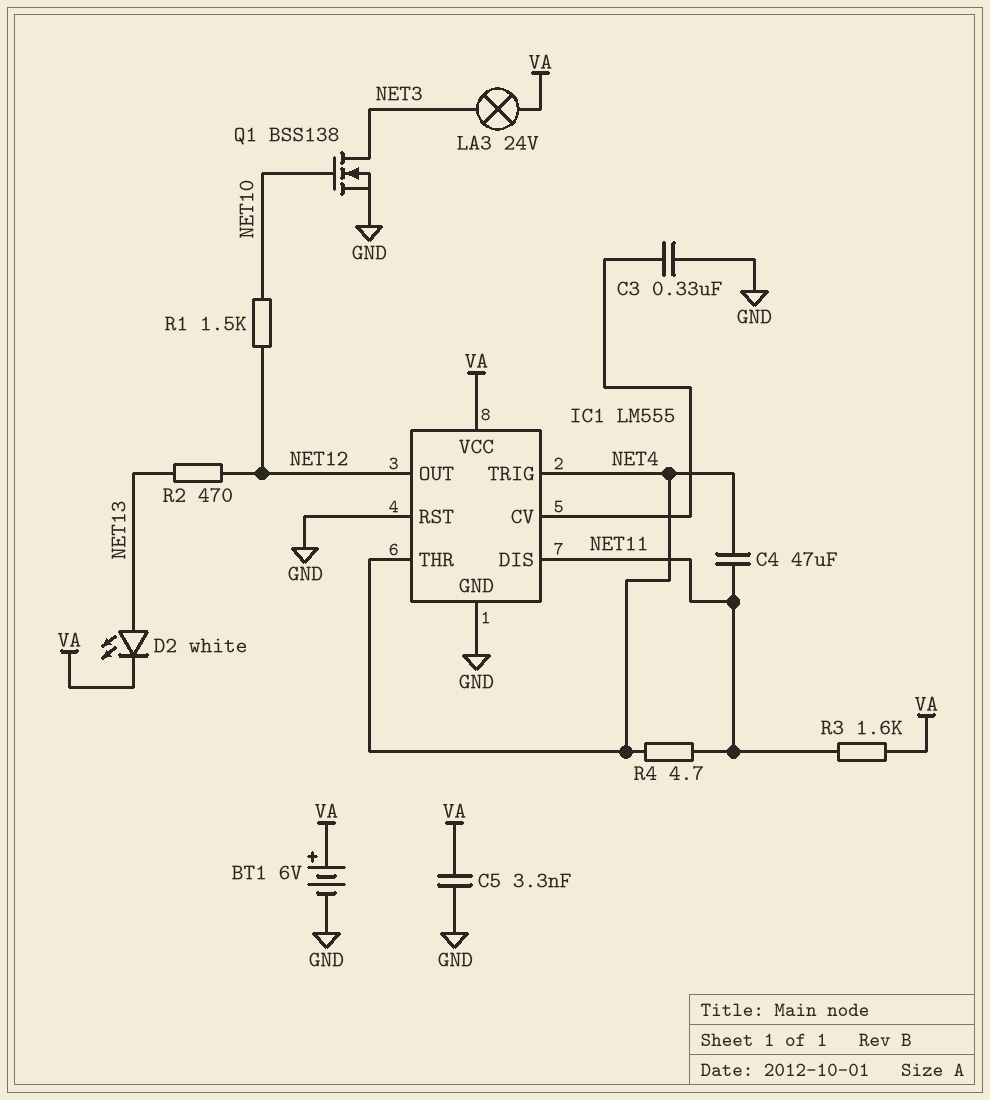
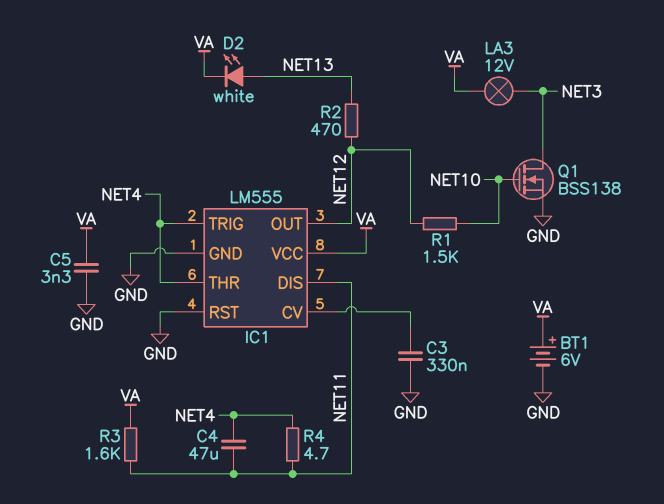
LA3: lamp 24V (NET3, VA) -> lamp 12V (NET3, VA)

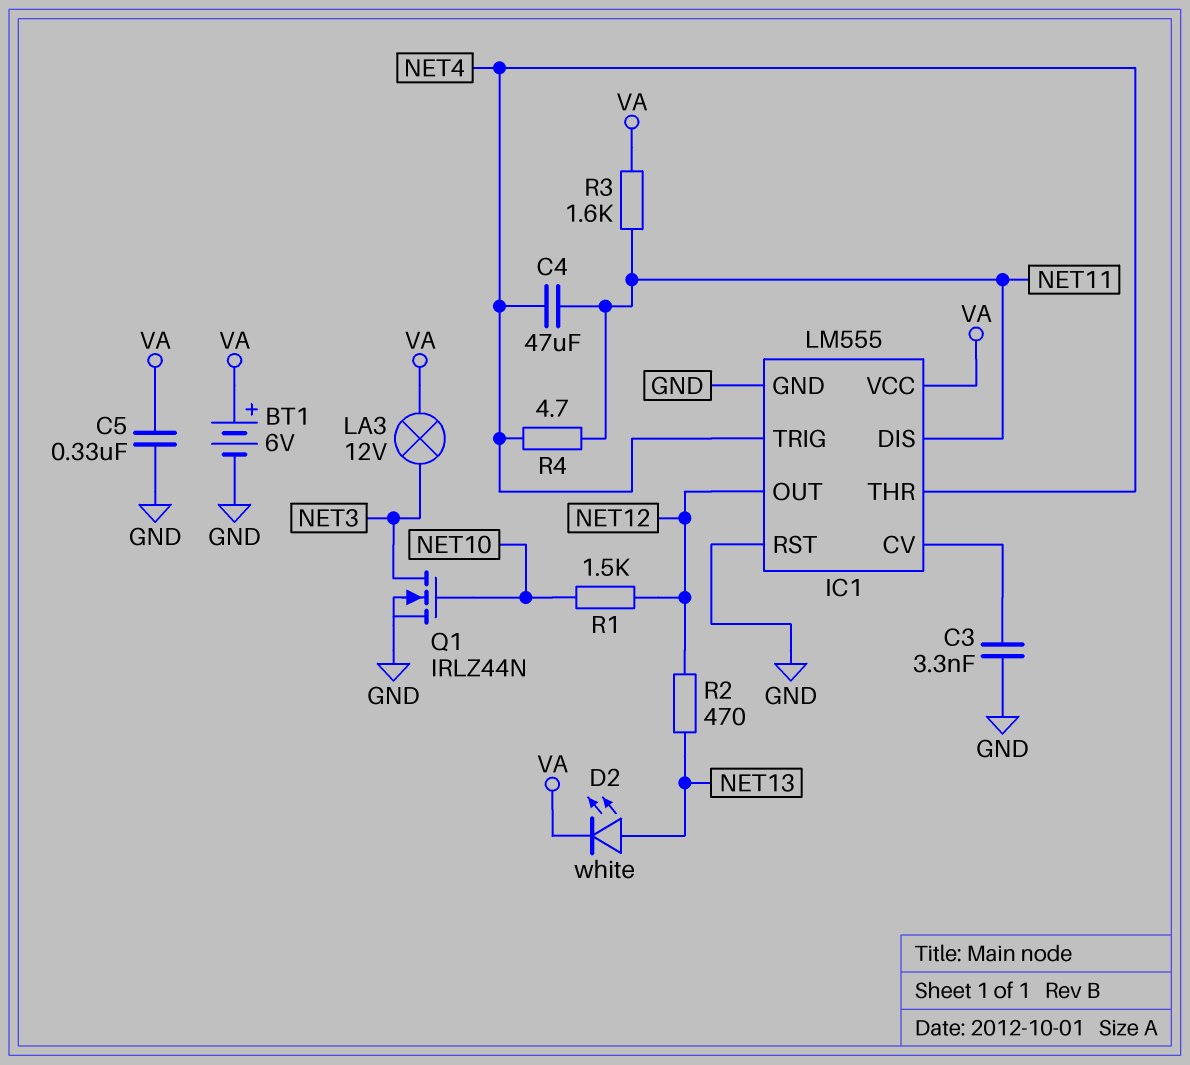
C3: 330nF (GND, IC1/CV) -> 3.3nF (GND, IC1/CV)
C5: 3.3nF (GND, VA) -> 330nF (GND, VA)
Q1: NMOS BSS138 (G NET10, D NET3, S GND) -> NMOS IRLZ44N (G NET10, D NET3, S GND)

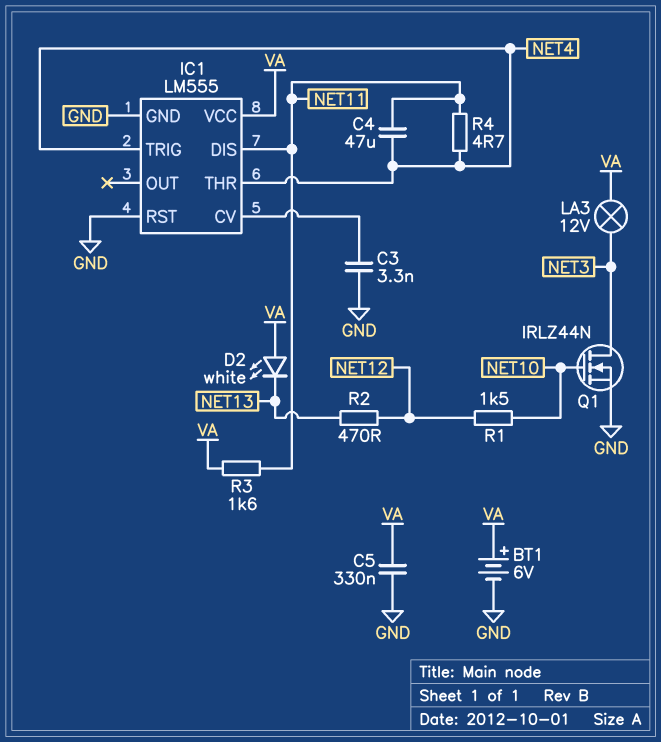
D2: LED white (A NET13, K VA) -> LED white (A VA, K NET13)
IC1 pin OUT: NET12 -> none

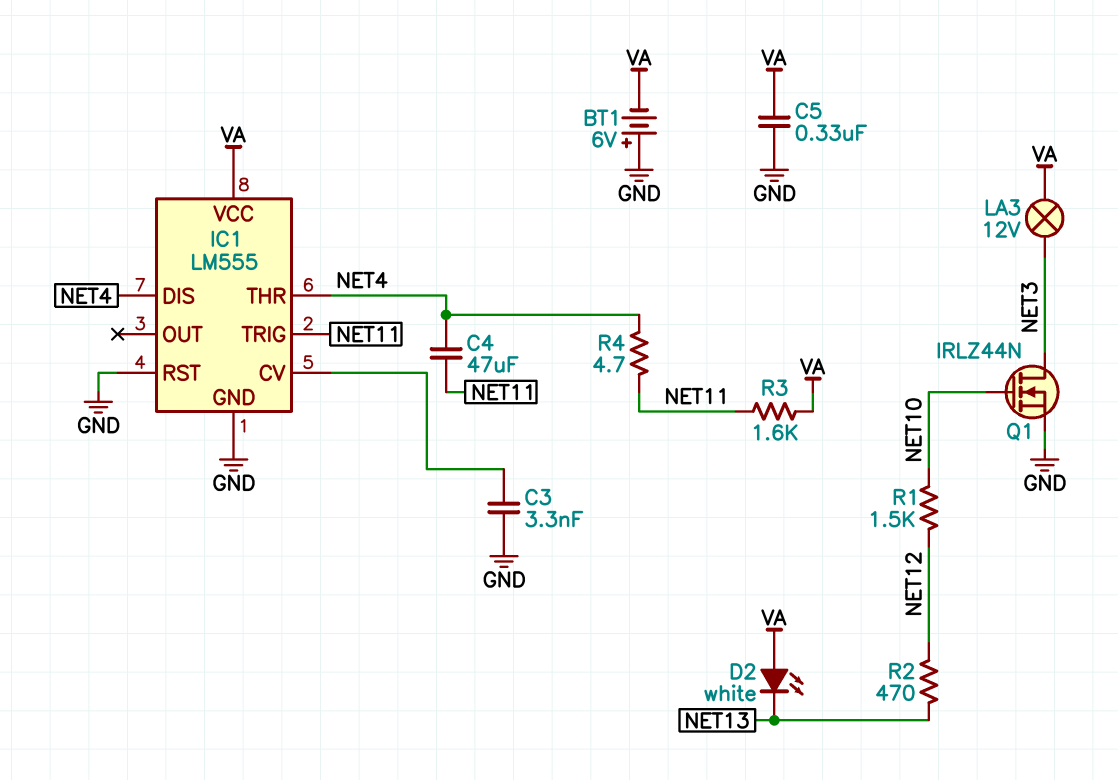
BT1: 6V (plus VA, minus GND) -> 6V (plus GND, minus VA)
IC1 pin DIS: NET11 -> NET4
IC1 pin TRIG: NET4 -> NET11

